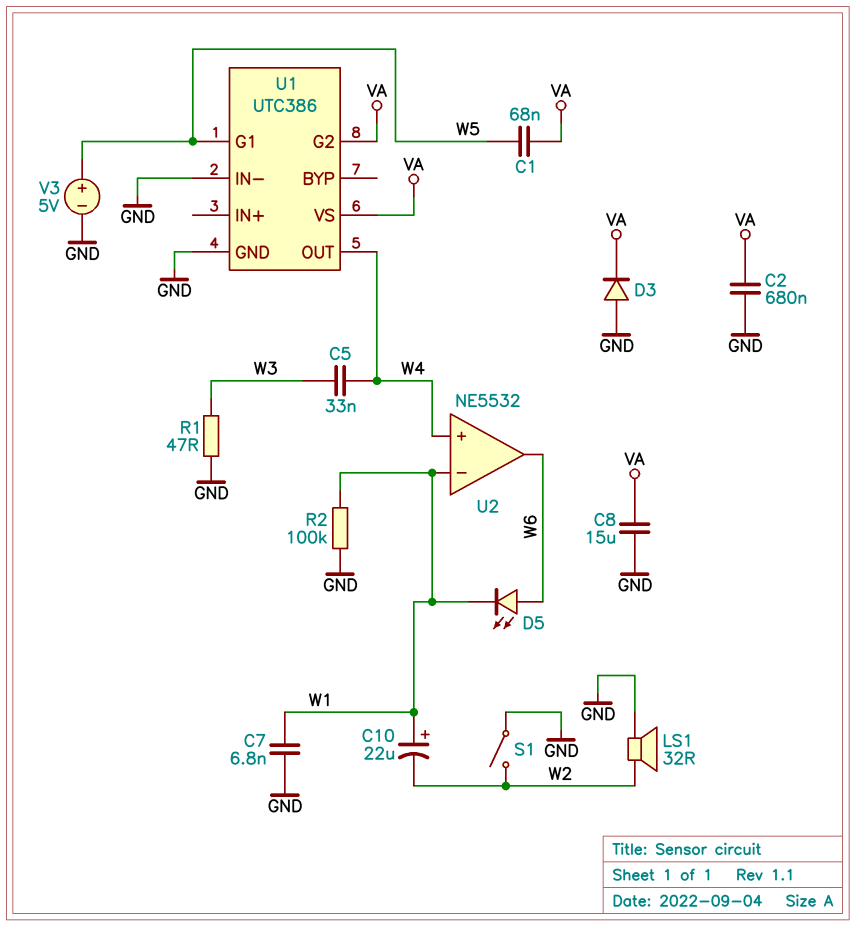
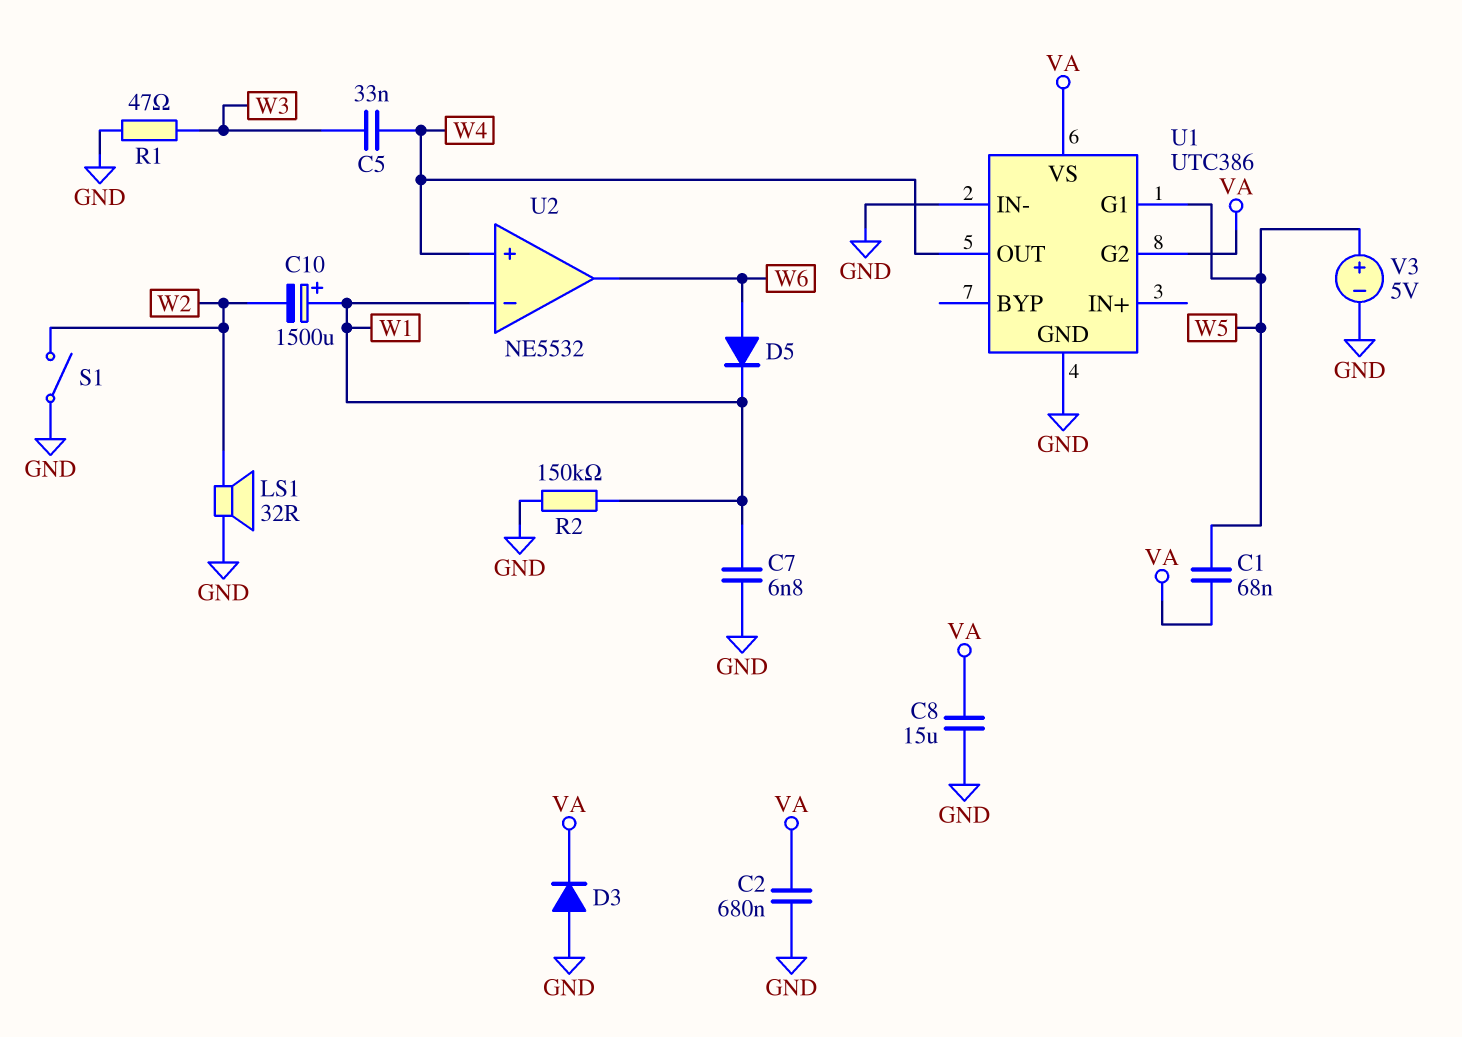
C10: 22uF (plus W1, minus W2) -> 1500uF (plus W1, minus W2)
D5: LED (A W6, K W1) -> diode (A W6, K W1)
R2: 100k (GND, W1) -> 150k (GND, W1)

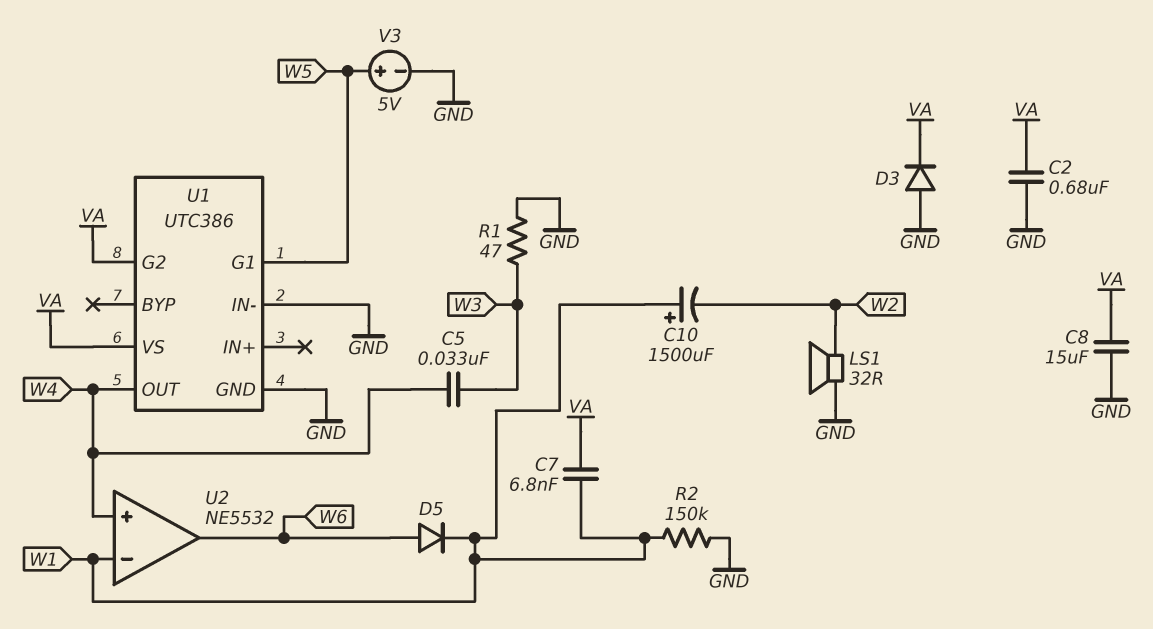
C1: 68nF (VA, W5) -> none
C7: 6.8nF (GND, W1) -> 6.8nF (VA, W1)
S1: switch (GND, W2) -> none

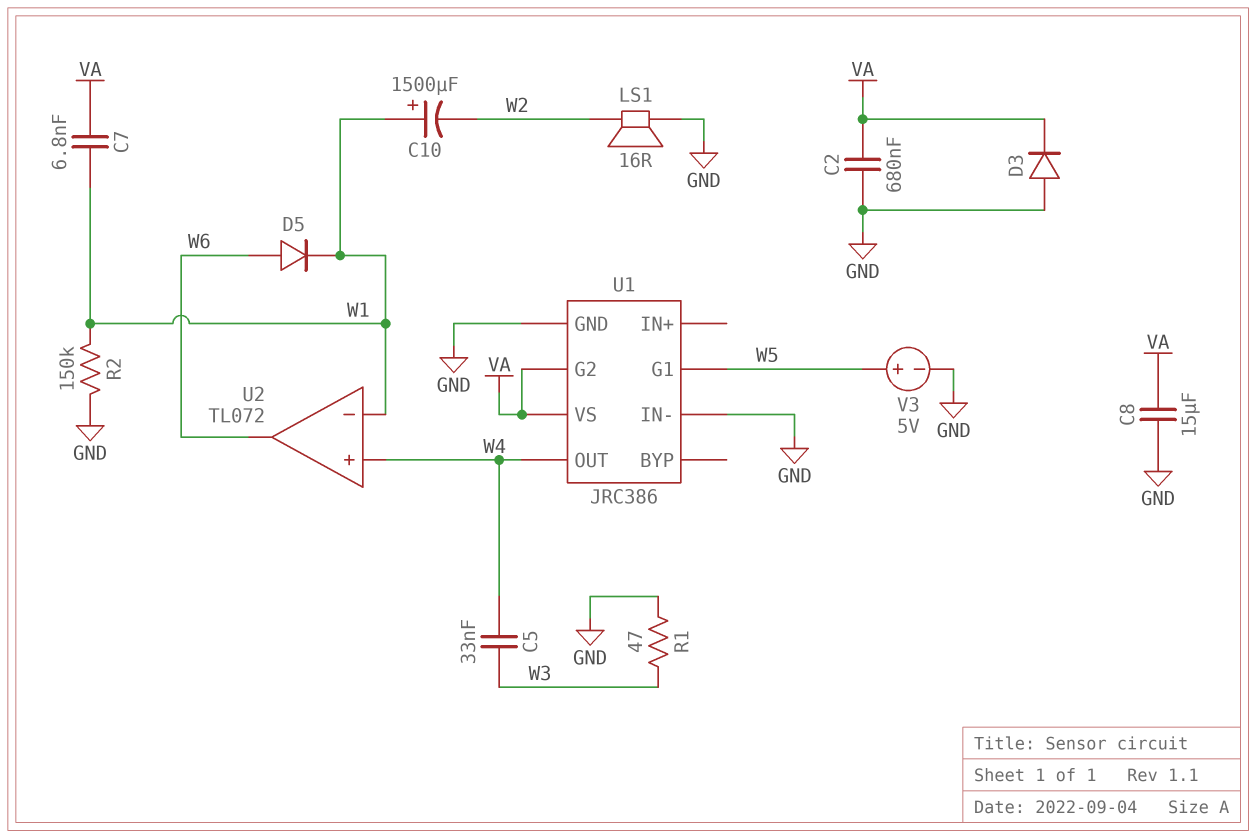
LS1: speaker 32R (GND, W2) -> speaker 16R (GND, W2)
U1: UTC386 -> JRC386
U2: NE5532 -> TL072

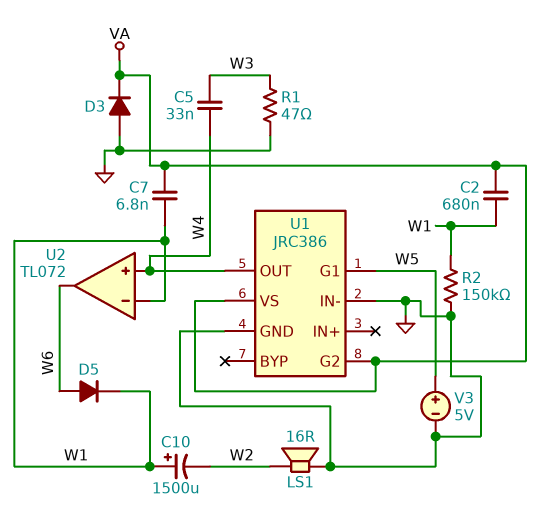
C2: 680nF (GND, VA) -> 680nF (VA, W1)
C8: 15uF (GND, VA) -> none

